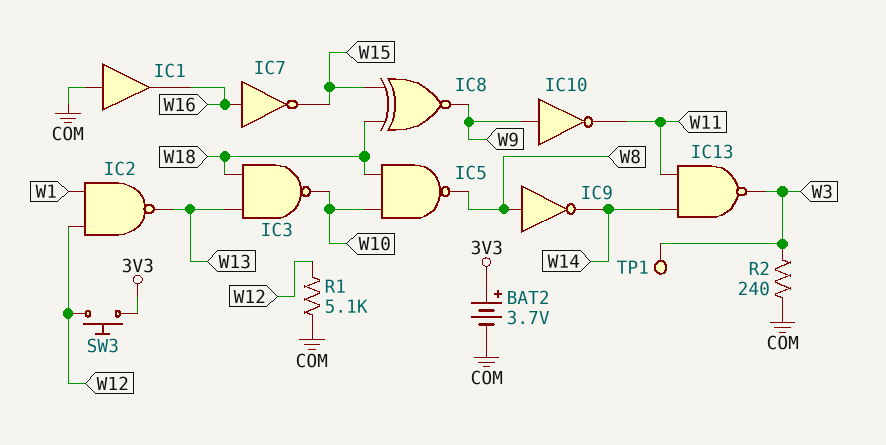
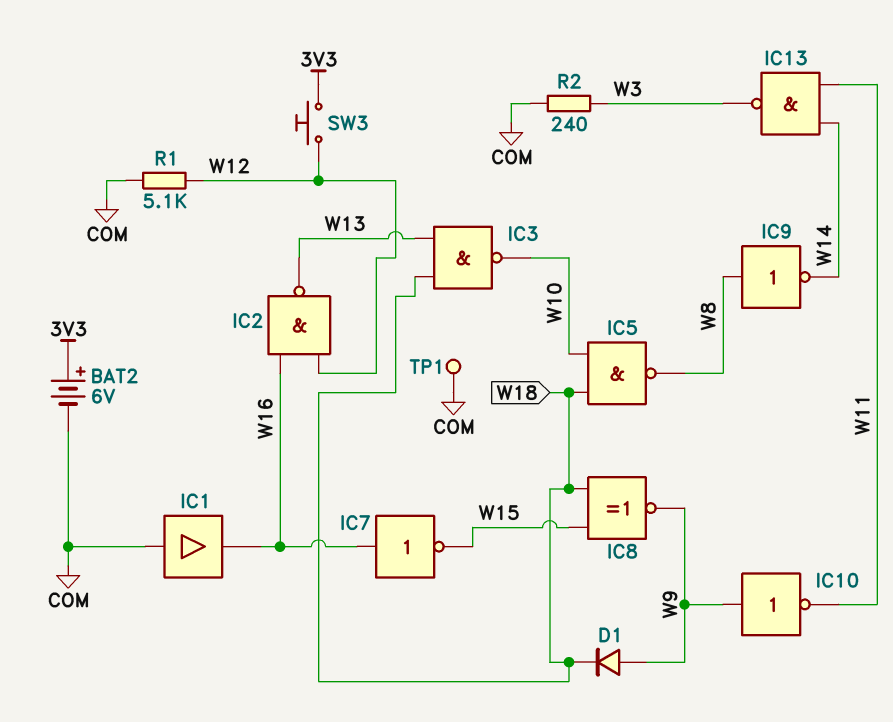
BAT2: 3.7V (plus 3V3, minus COM) -> 6V (plus 3V3, minus COM)
D1: none -> diode (A W9, K W18)
IC2: NAND (in W1, in W12, out W13) -> NAND (in W12, in W16, out W13)
TP1: test point (W3) -> test point (COM)

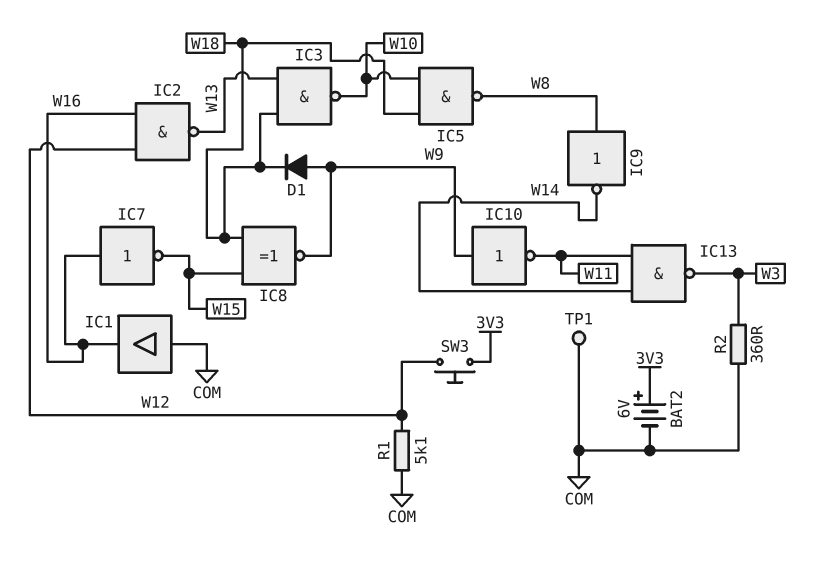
R2: 240 (COM, W3) -> 360 (COM, W3)

